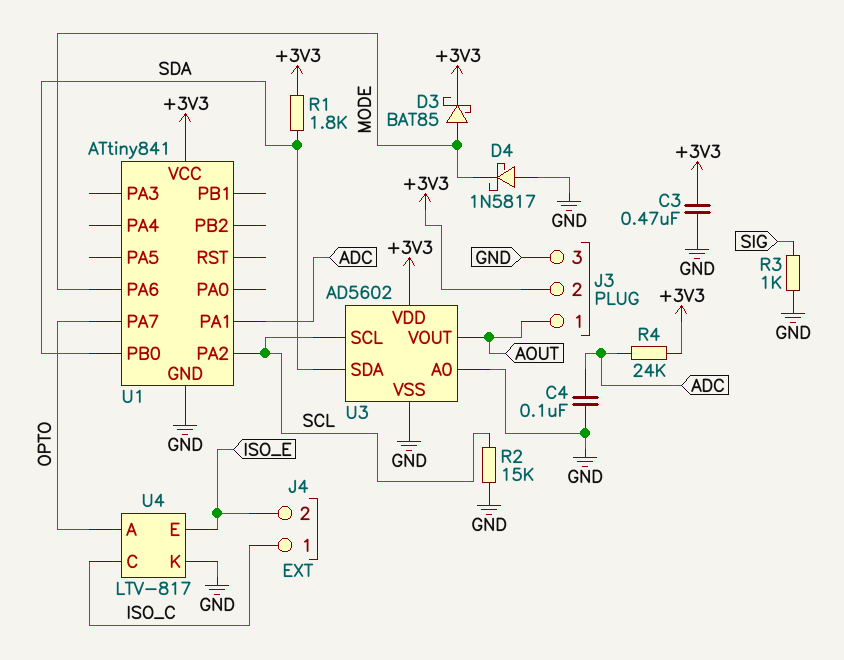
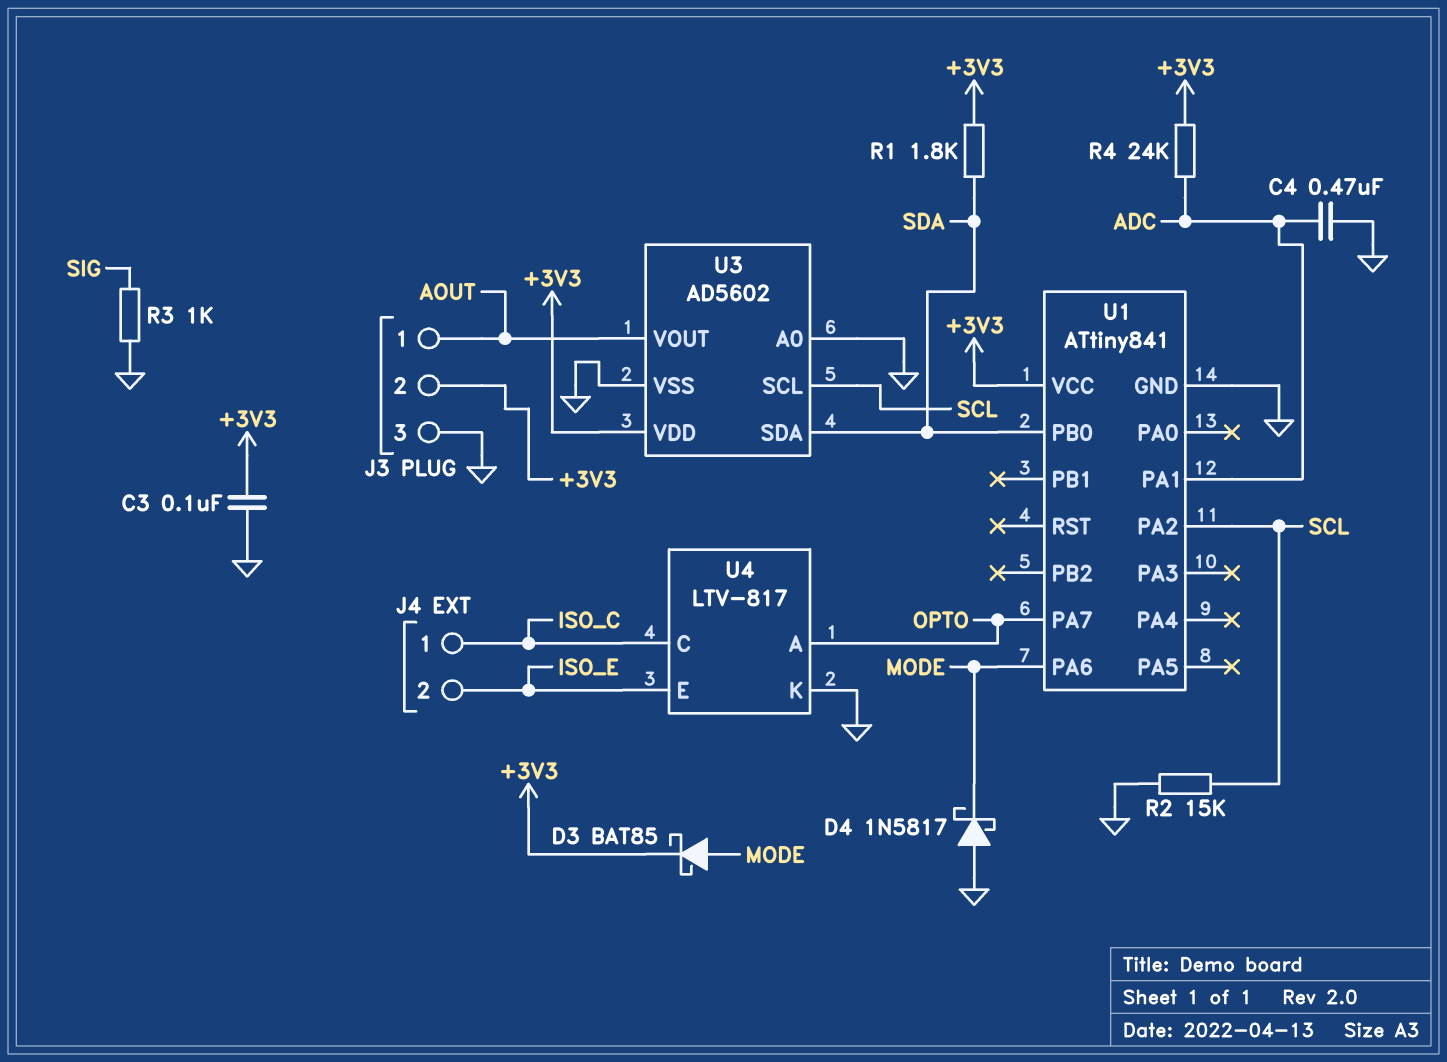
C3: 470nF (+3V3, GND) -> 100nF (+3V3, GND)
C4: 100nF (ADC, GND) -> 470nF (ADC, GND)

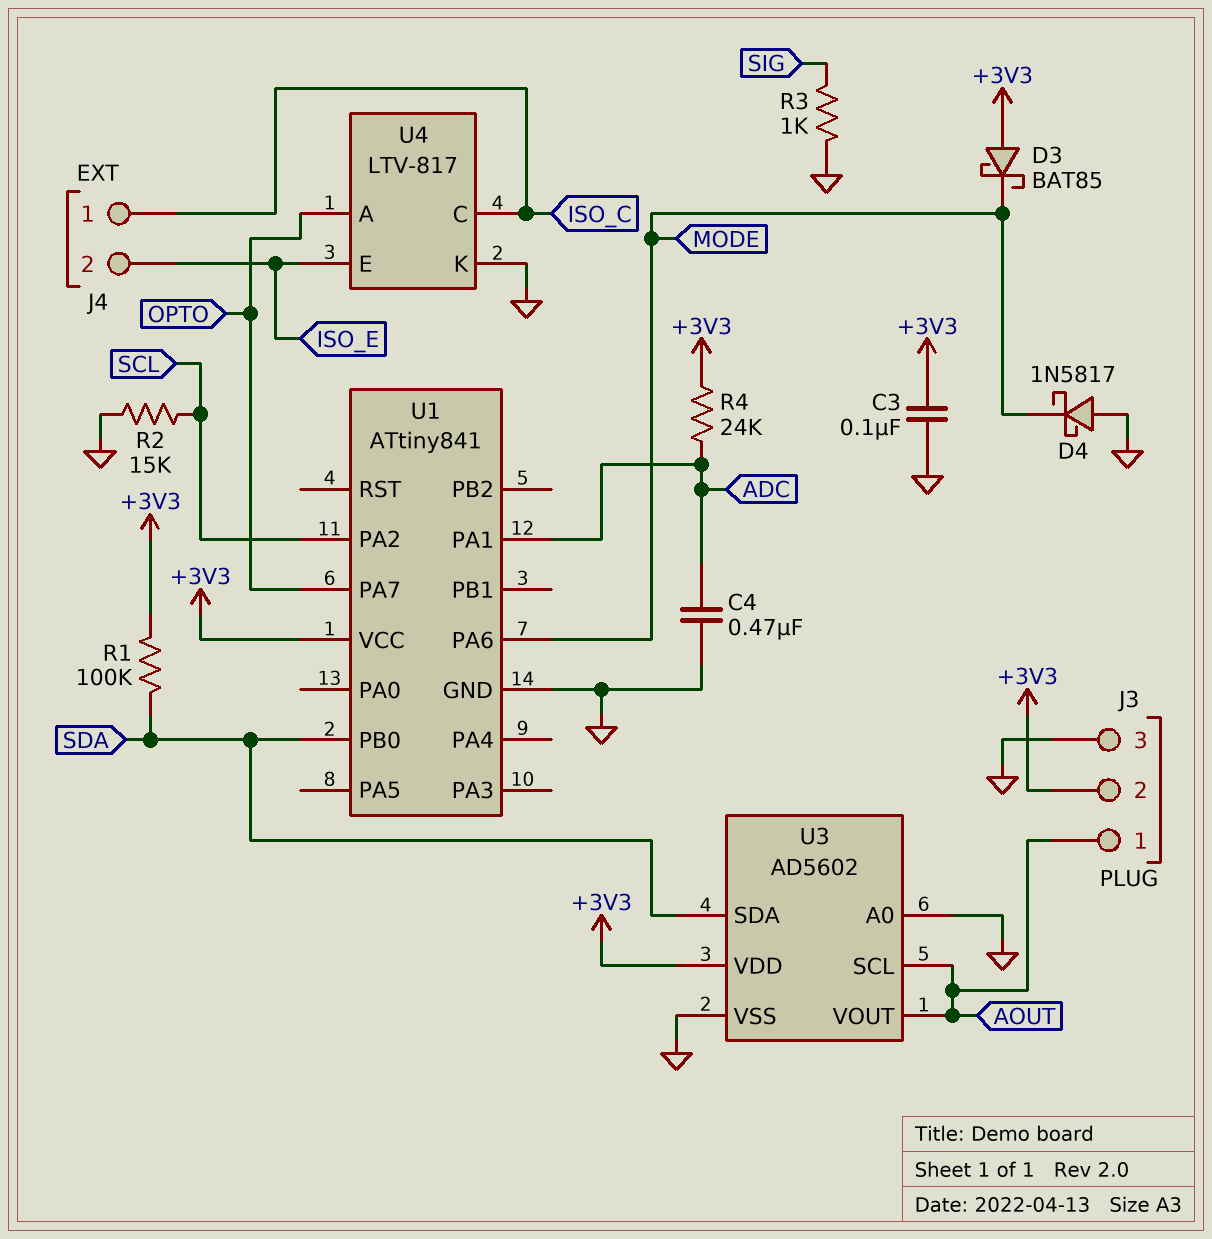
D3: schottky BAT85 (A MODE, K +3V3) -> schottky BAT85 (A +3V3, K MODE)
R1: 1.8k (+3V3, SDA) -> 100k (+3V3, SDA)
U3 pin SCL: SCL -> AOUT

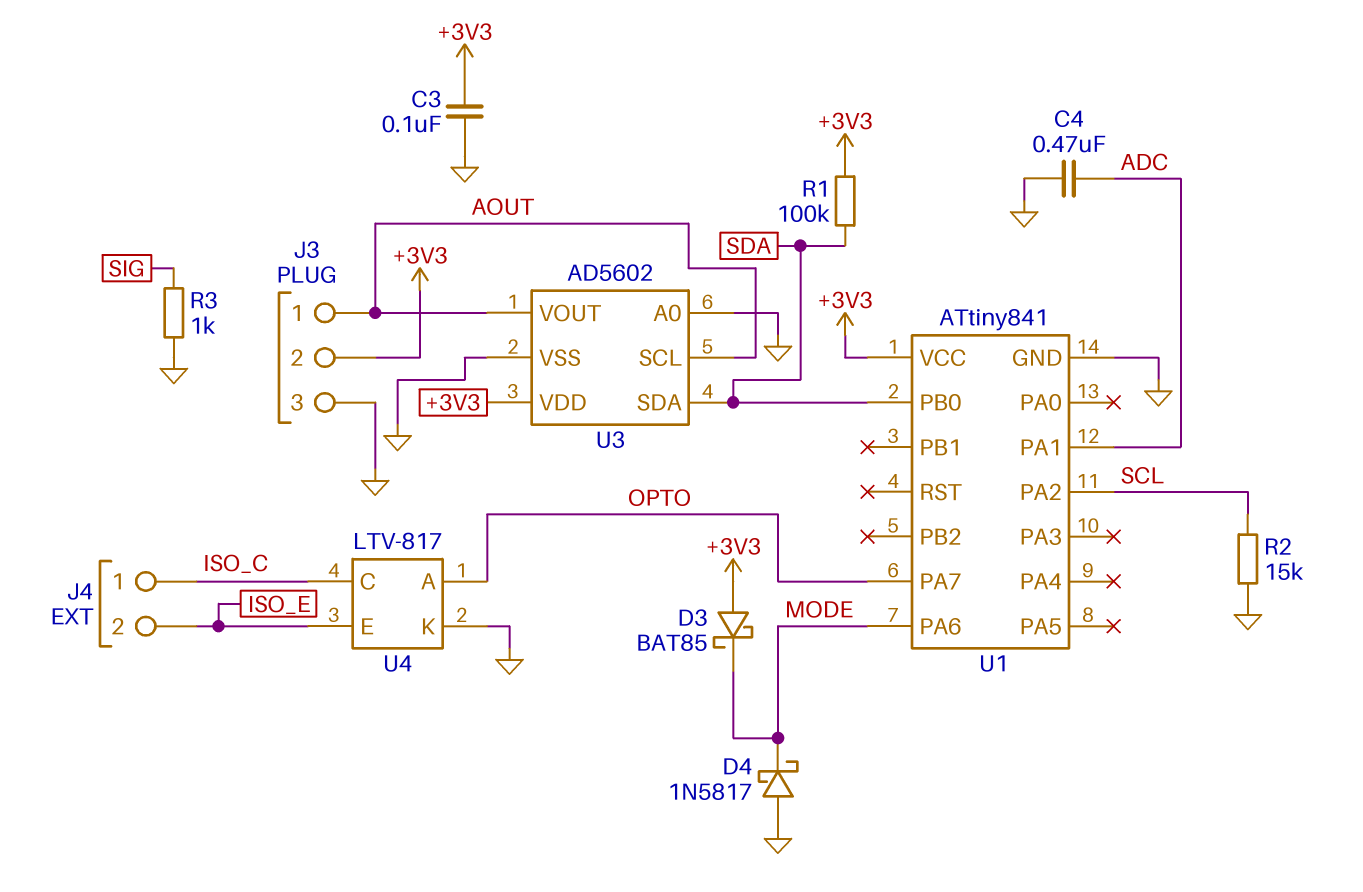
R4: 24k (+3V3, ADC) -> none

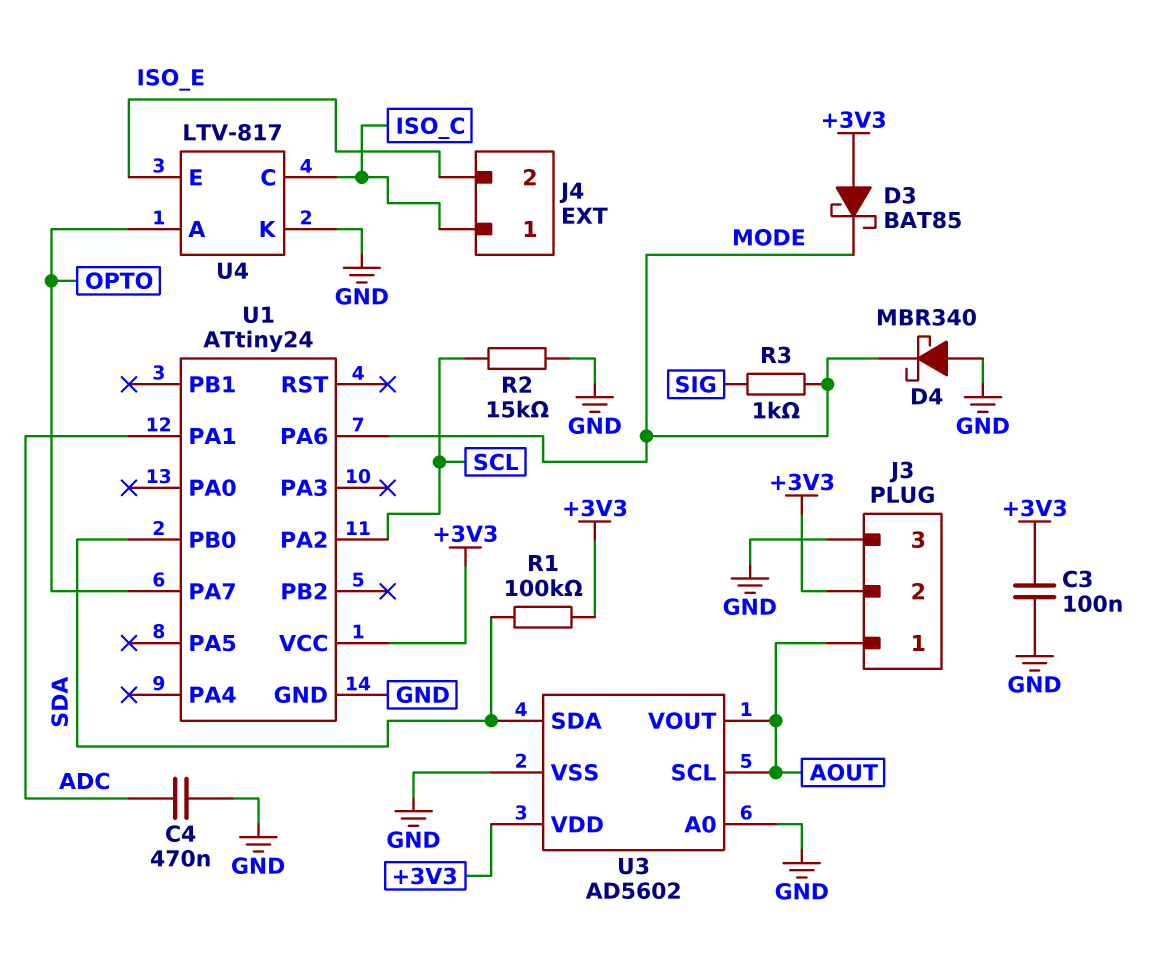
D4: schottky 1N5817 (A GND, K MODE) -> schottky MBR340 (A GND, K MODE)
R3: 1k (GND, SIG) -> 1k (MODE, SIG)
U1: ATtiny841 -> ATtiny24

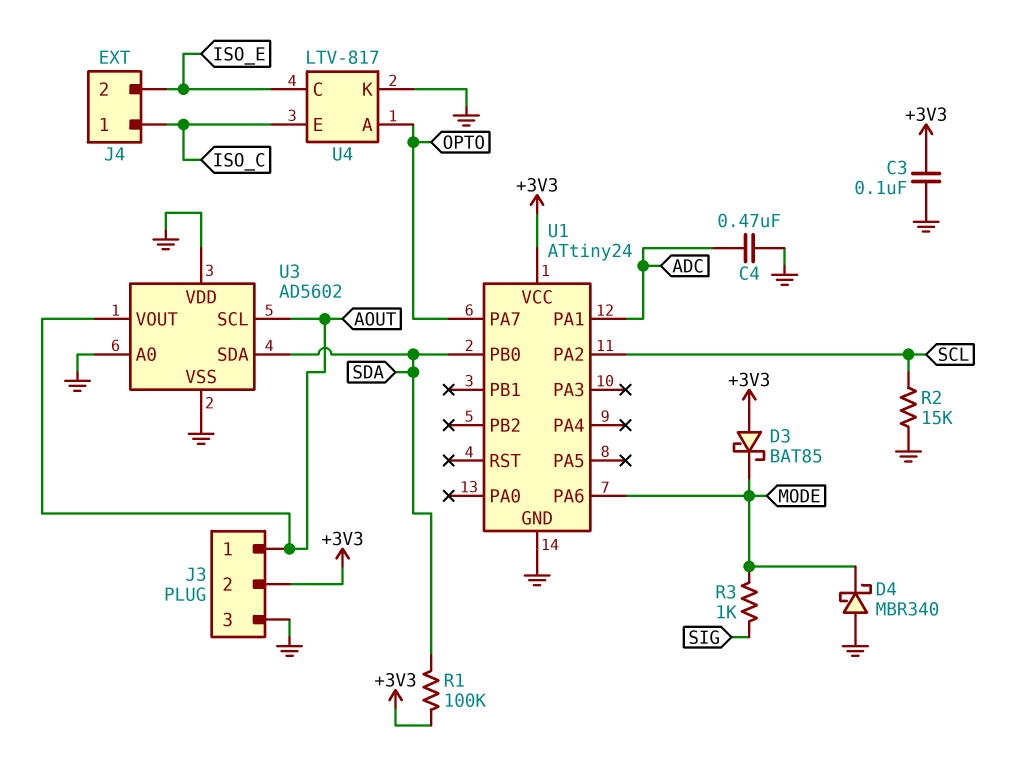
U3 pin VDD: +3V3 -> GND
U4 pin C: ISO_C -> ISO_E
U4 pin E: ISO_E -> ISO_C

